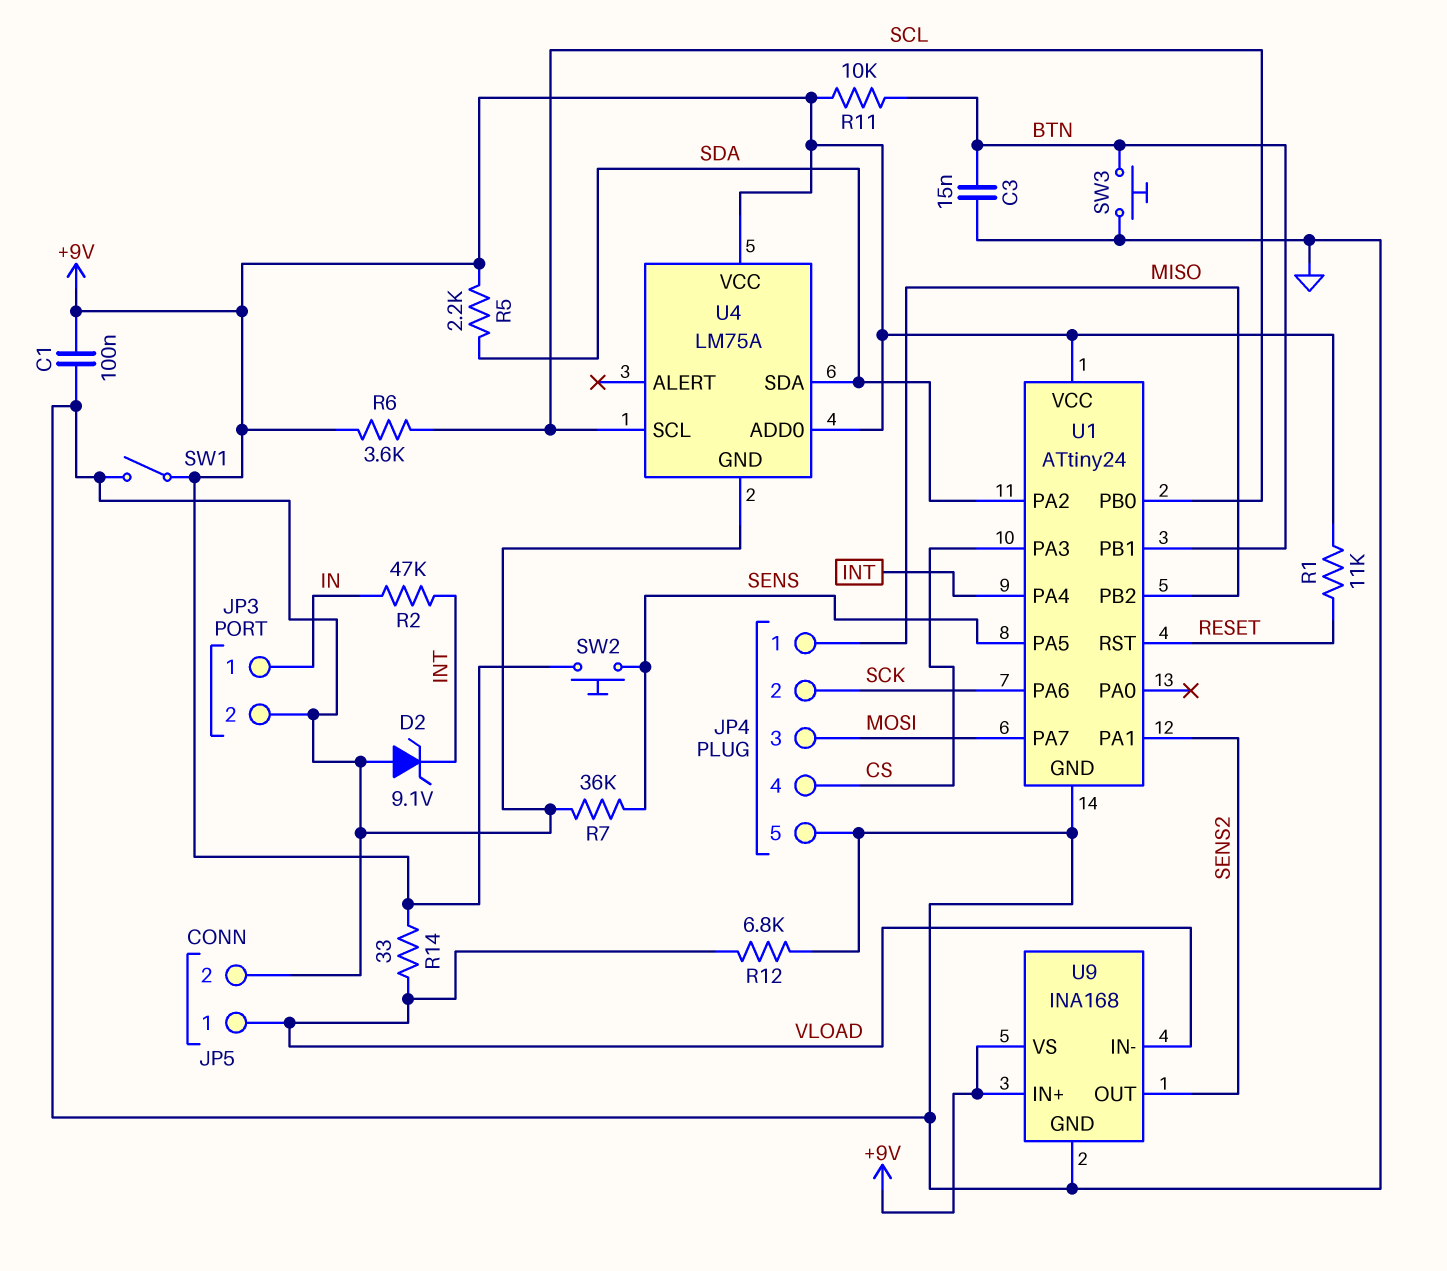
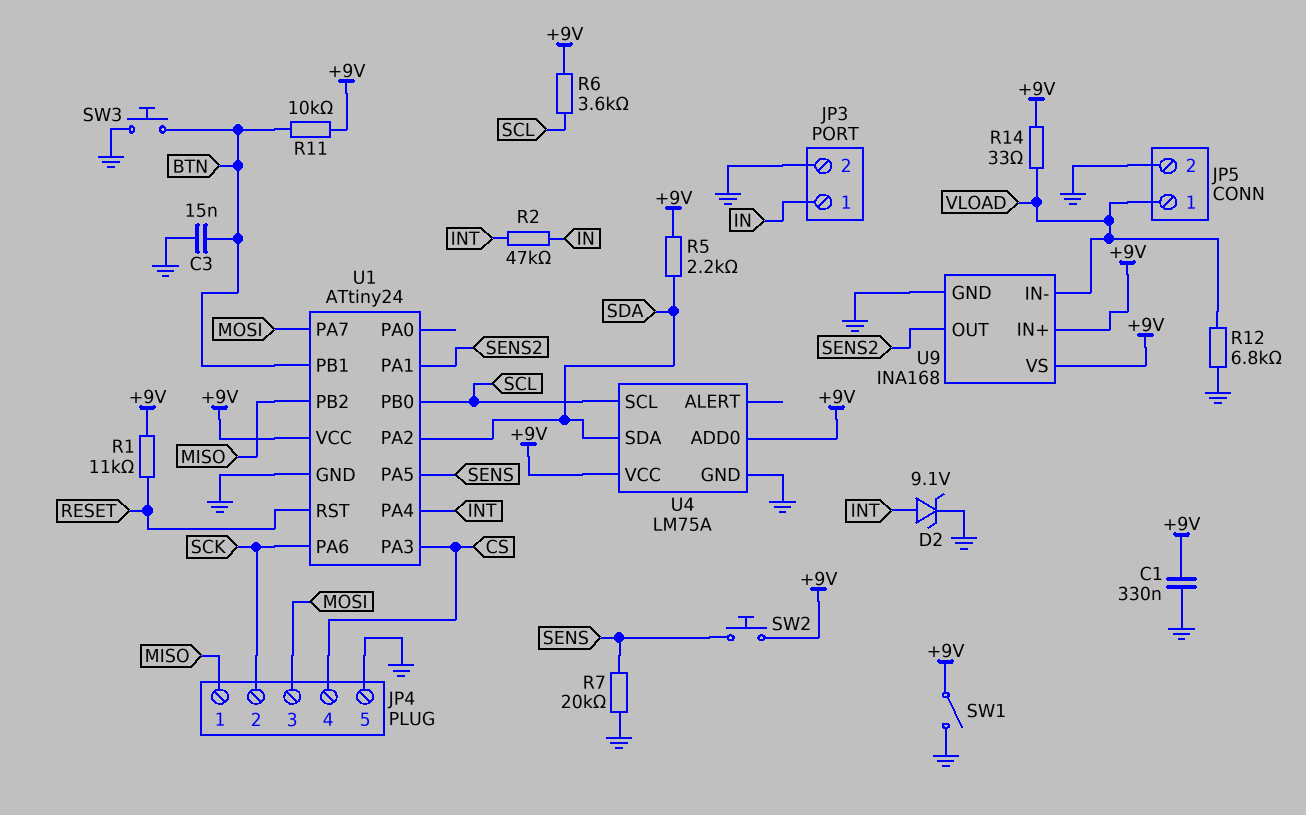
C1: 100nF (+9V, GND) -> 330nF (+9V, GND)
D2: zener 9.1V (A GND, K INT) -> zener 9.1V (A INT, K GND)
R7: 36k (GND, SENS) -> 20k (GND, SENS)

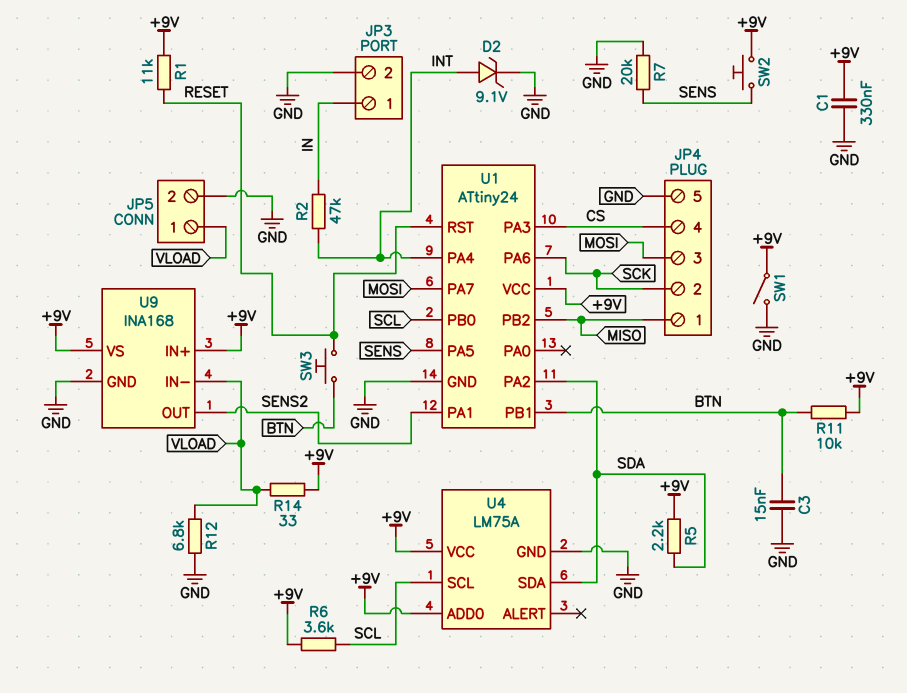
SW3: button (BTN, GND) -> button (BTN, RESET)

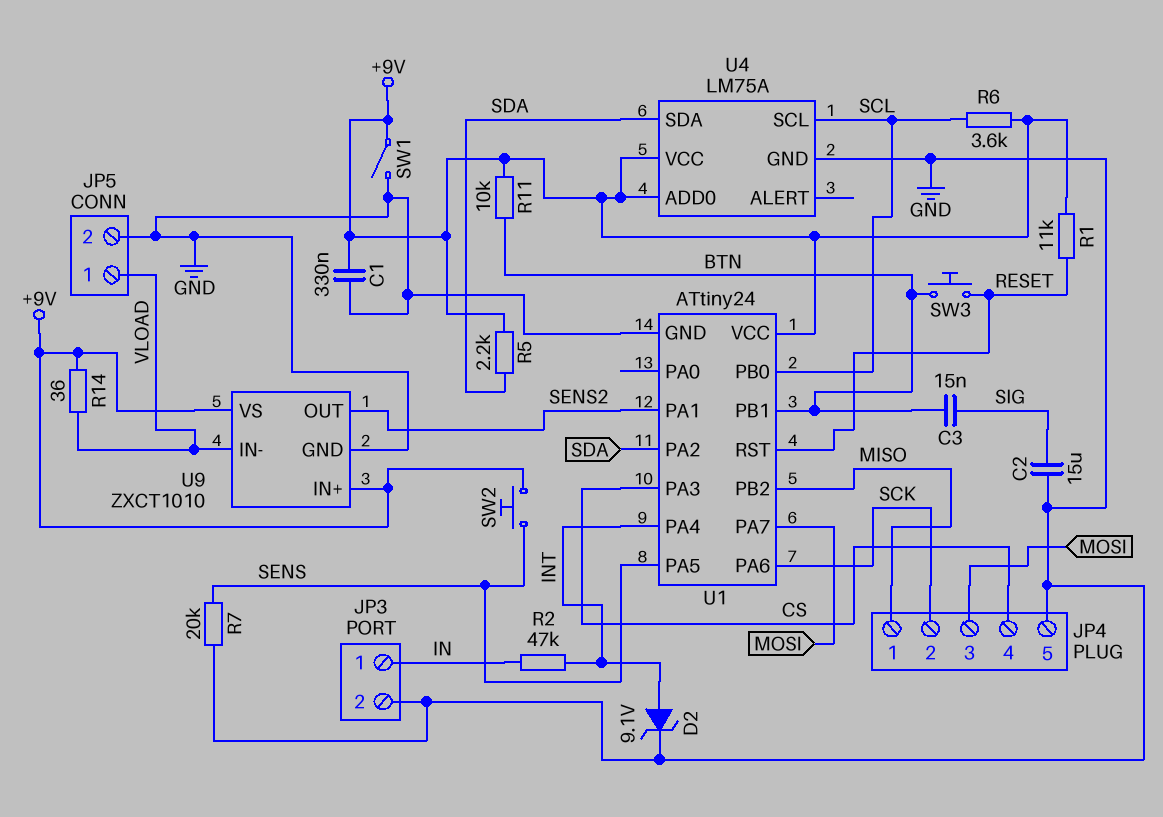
C2: none -> 15uF (GND, SIG)
C3: 15nF (BTN, GND) -> 15nF (BTN, SIG)
R12: 6.8k (GND, VLOAD) -> none
R14: 33 (+9V, VLOAD) -> 36 (+9V, VLOAD)
U9: INA168 -> ZXCT1010

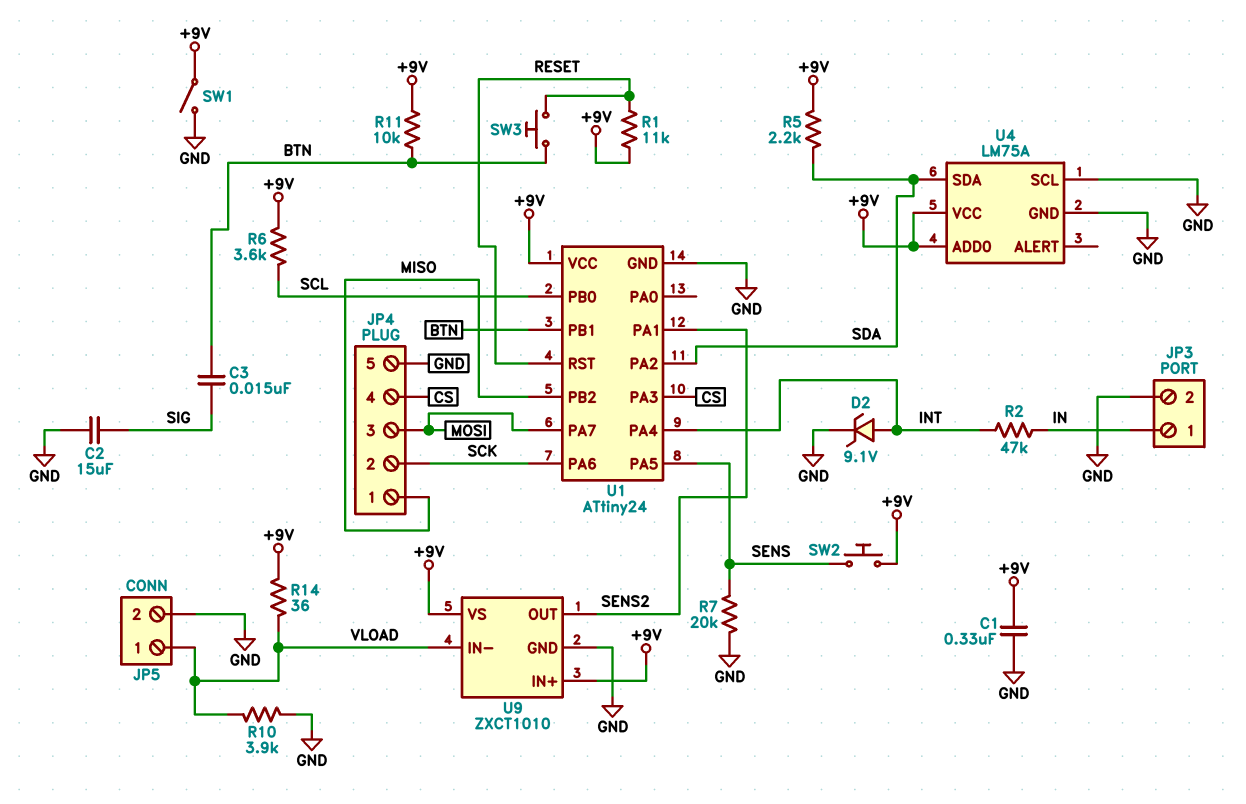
R10: none -> 3.9k (GND, VLOAD)
U4 pin SCL: SCL -> GND

